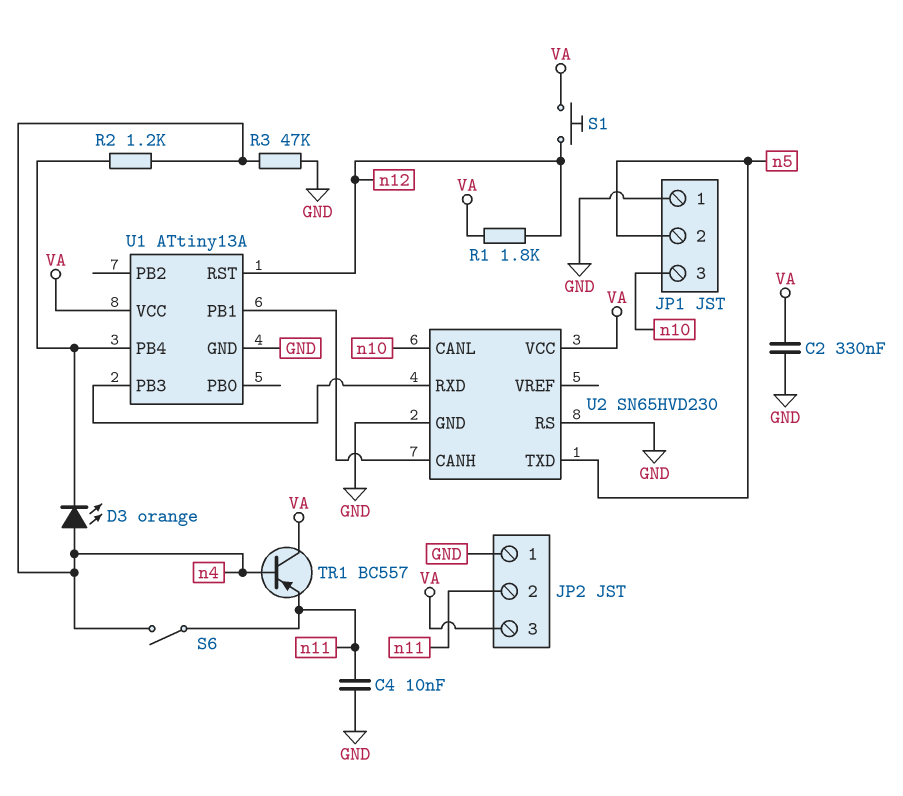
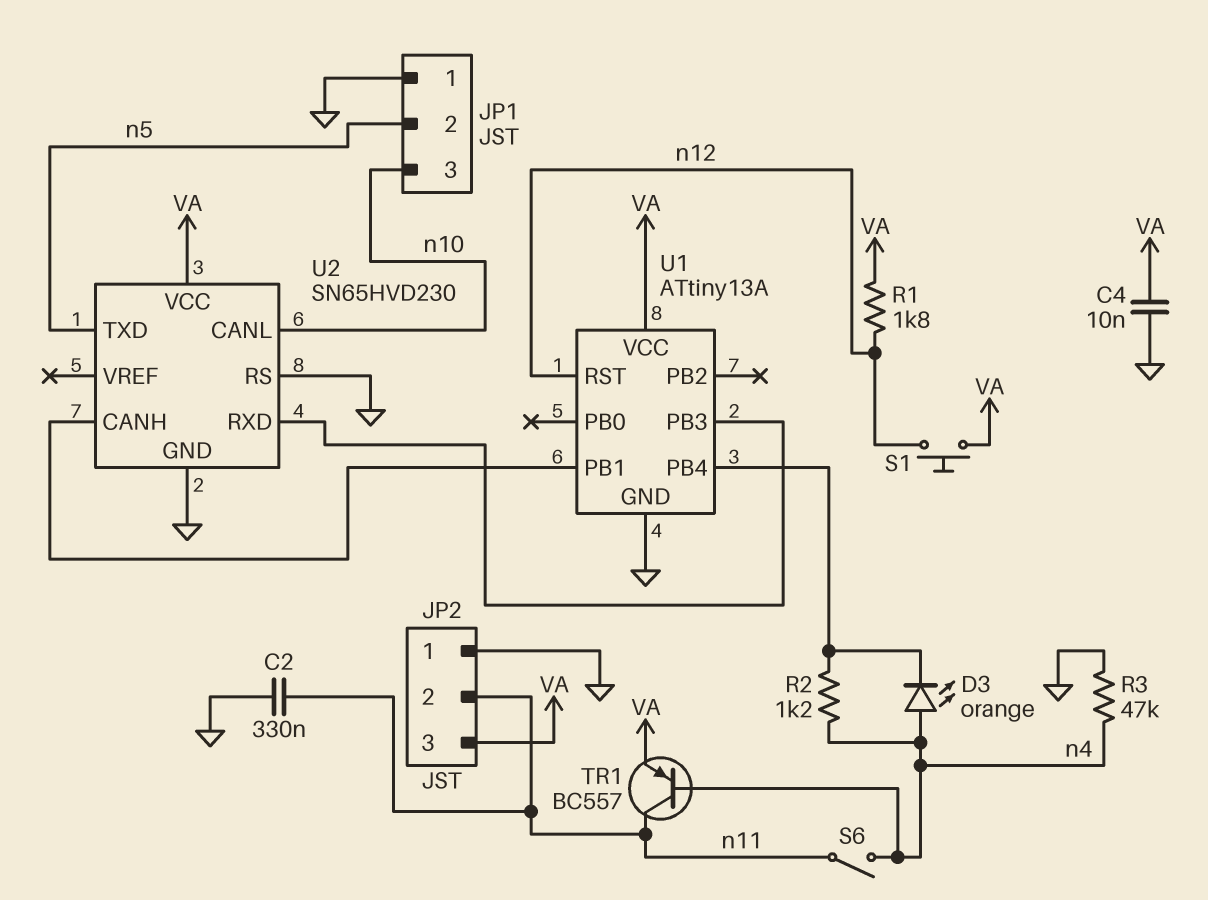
C2: 330nF (GND, VA) -> 330nF (GND, n11)
C4: 10nF (GND, n11) -> 10nF (GND, VA)
TR1: PNP BC557 (B n4, C VA, E n11) -> PNP BC557 (B n4, C n11, E VA)

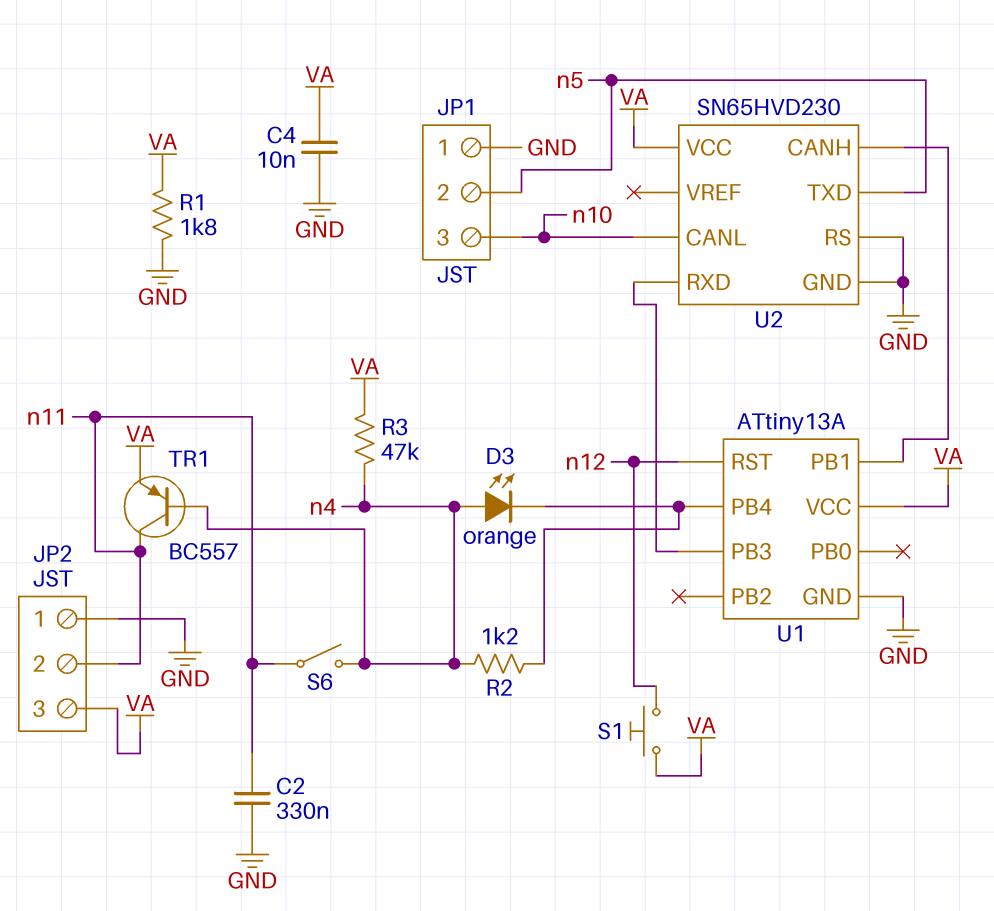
R1: 1.8k (VA, n12) -> 1.8k (GND, VA)
R3: 47k (GND, n4) -> 47k (VA, n4)

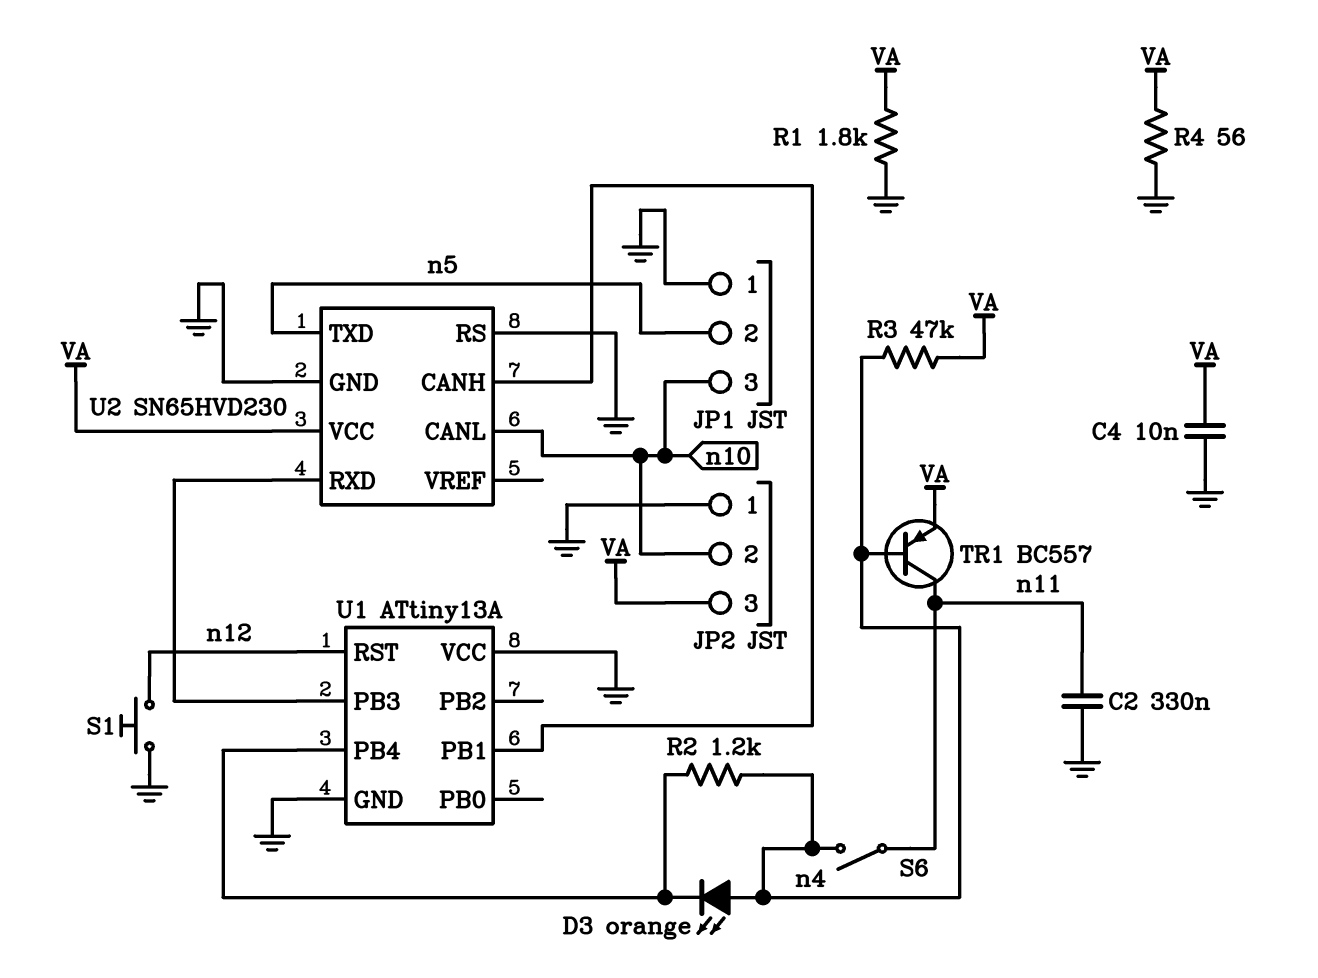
JP2 pin 2: n11 -> n10
R4: none -> 56 (GND, VA)
S1: button (VA, n12) -> button (GND, n12)
U1 pin VCC: VA -> GND

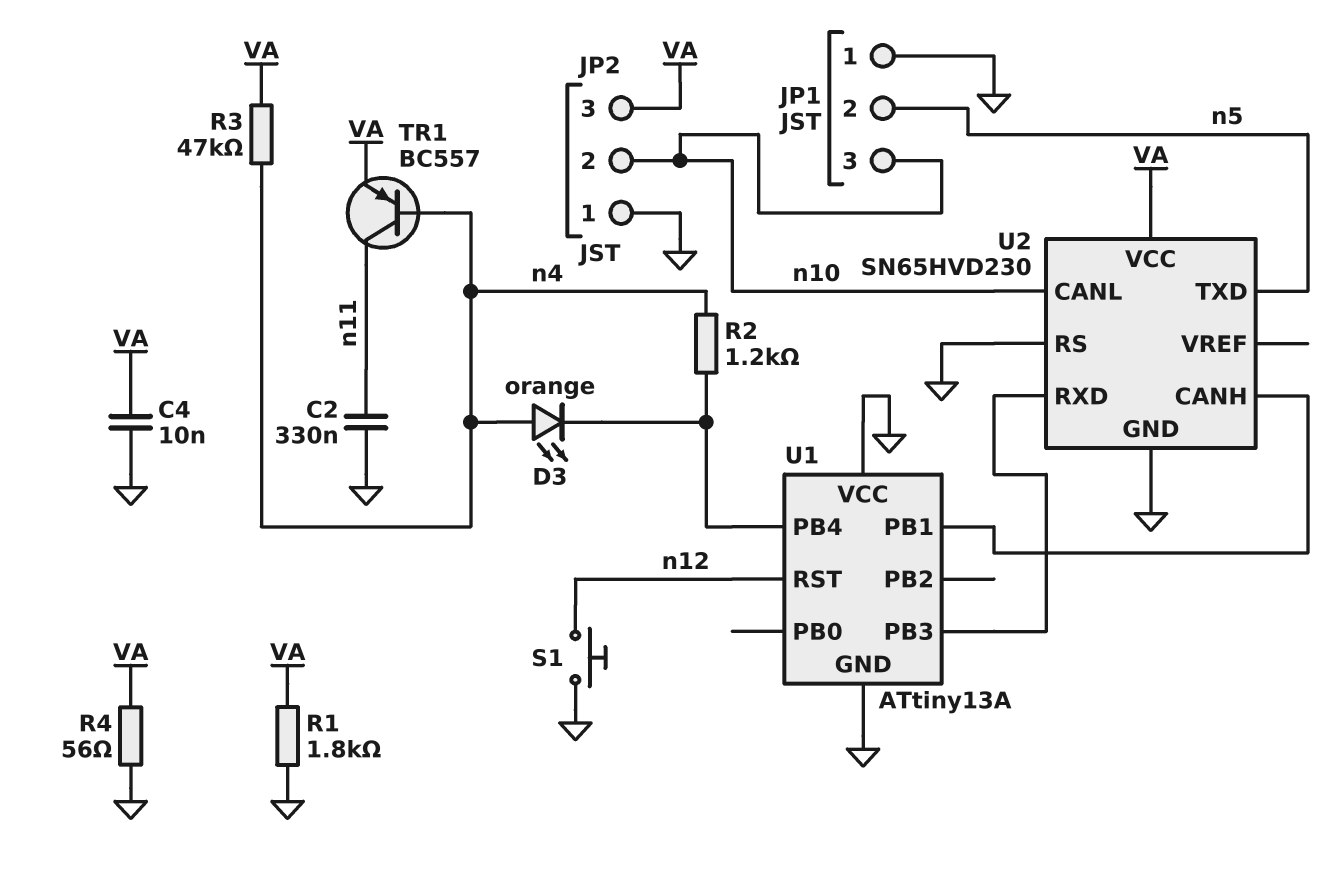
S6: switch (n4, n11) -> none

